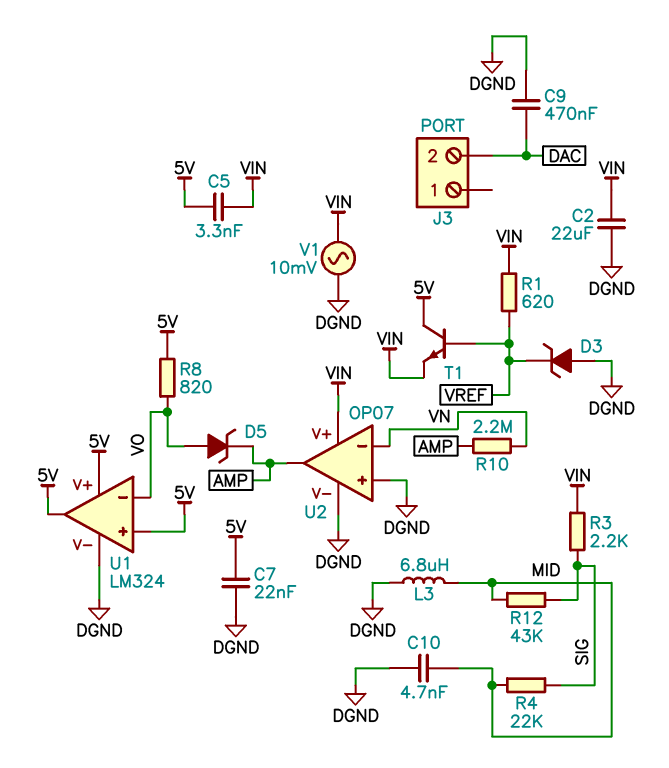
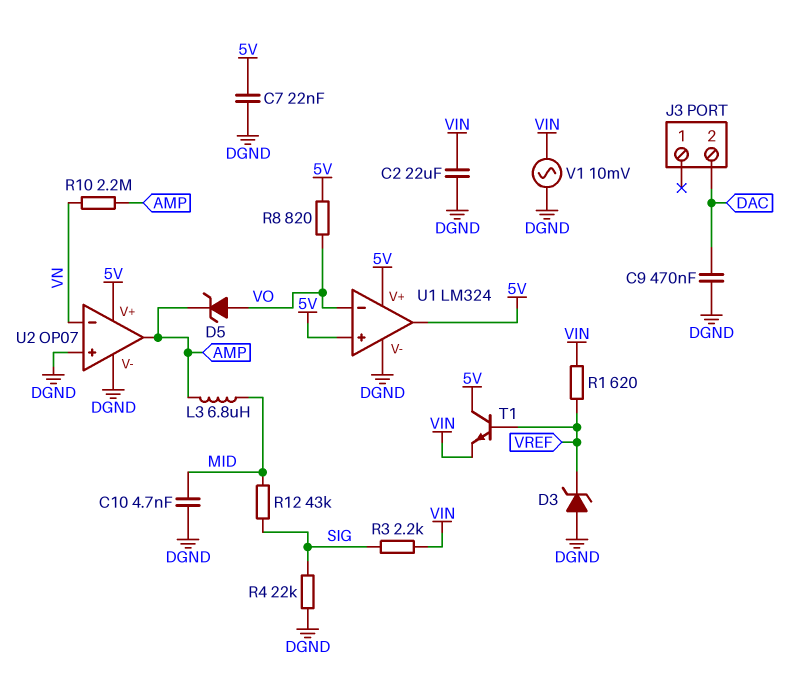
C5: 3.3nF (5V, VIN) -> none
L3: 6.8uH (DGND, MID) -> 6.8uH (AMP, MID)
R4: 22k (MID, SIG) -> 22k (DGND, SIG)
U2 pin V+: VIN -> 5V

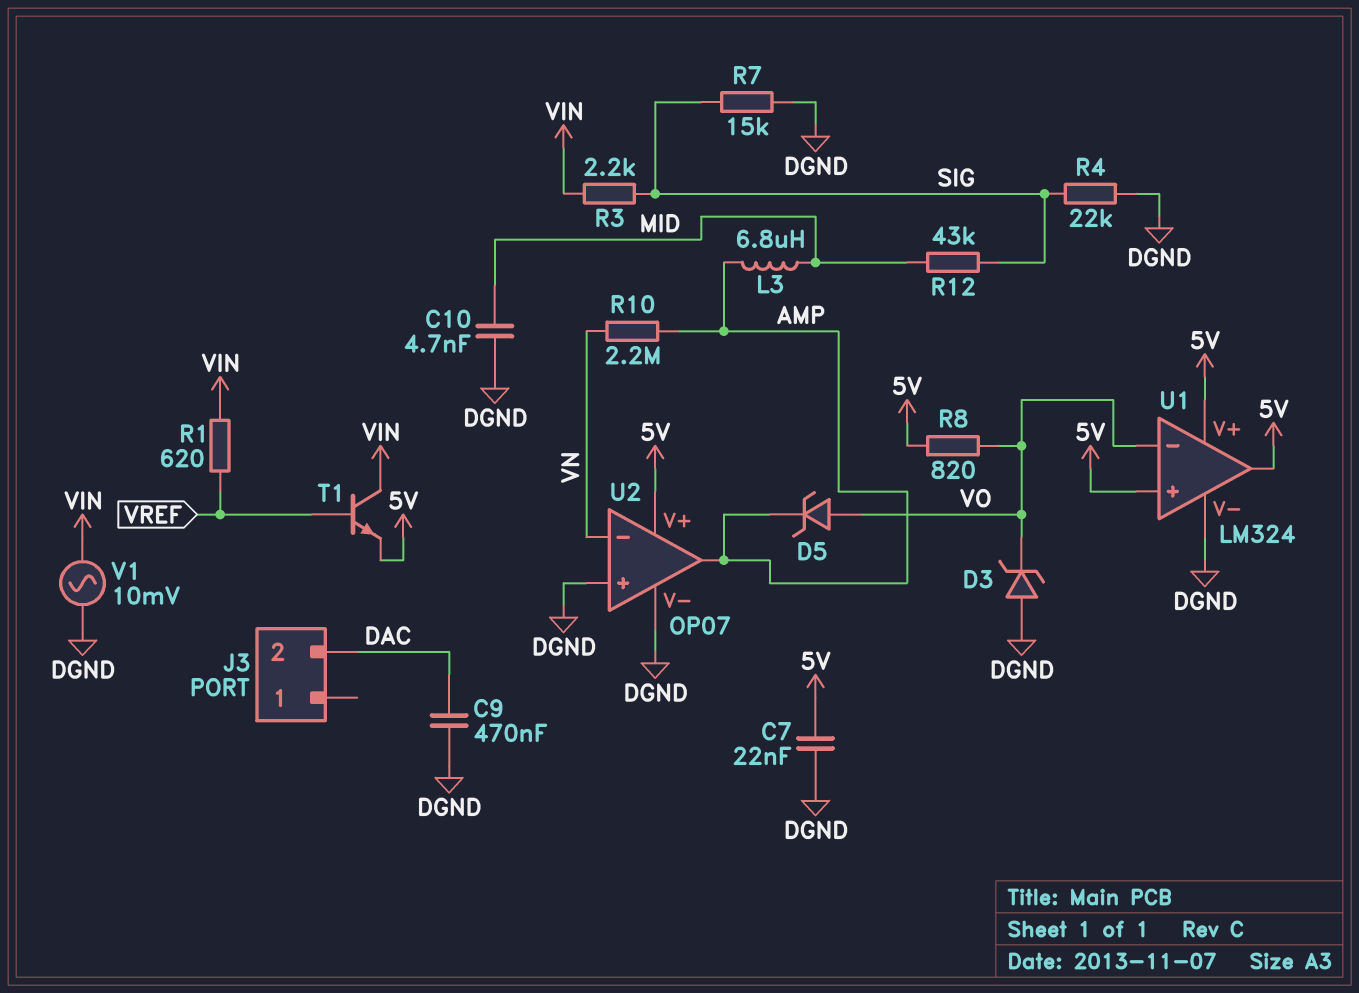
C2: 22uF (DGND, VIN) -> none
D3: zener (A DGND, K VREF) -> zener (A DGND, K VO)
R7: none -> 15k (DGND, SIG)
T1: NPN (B VREF, C 5V, E VIN) -> NPN (B VREF, C VIN, E 5V)

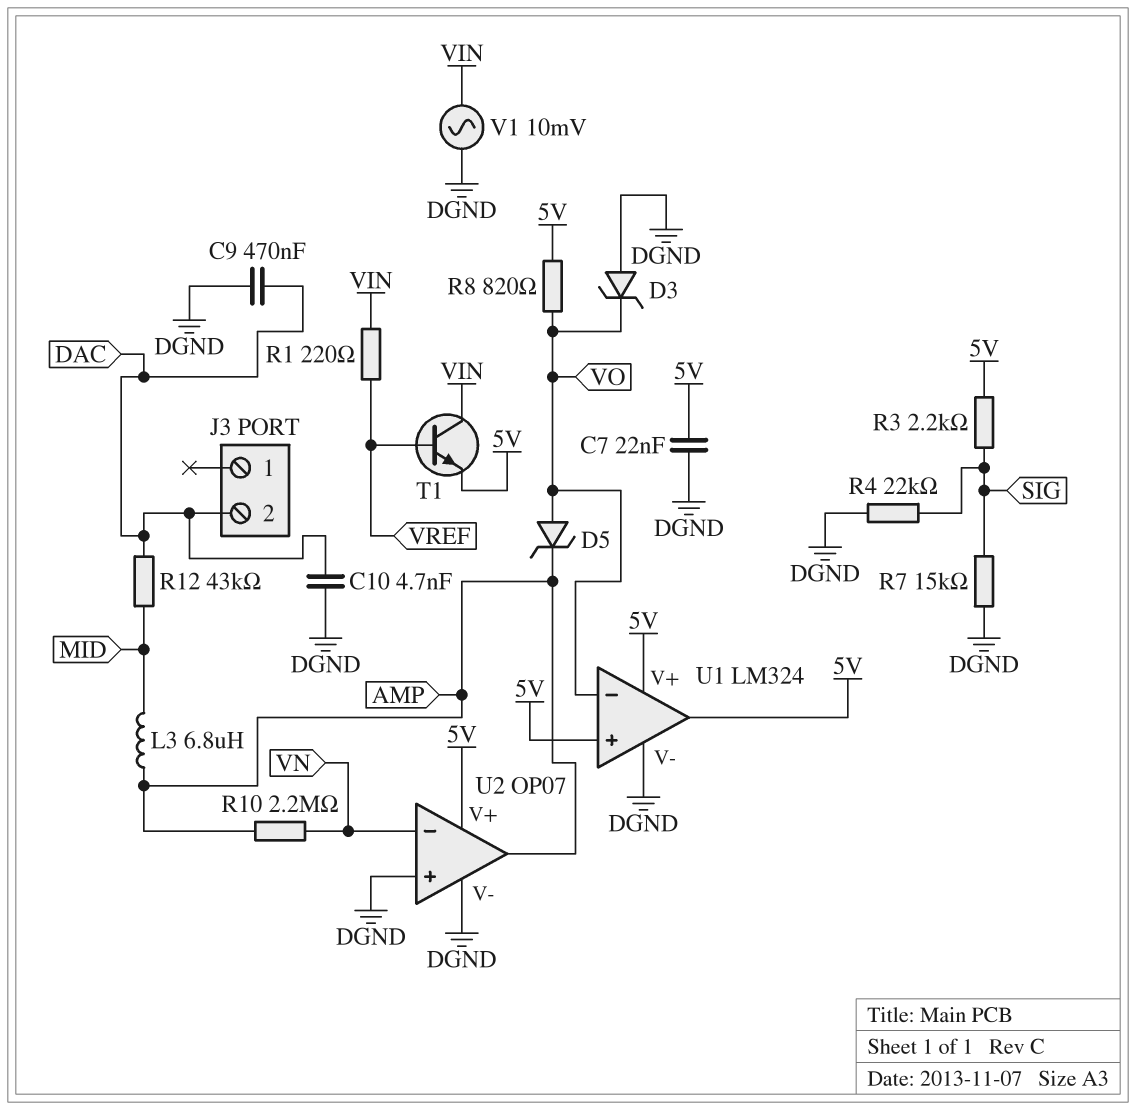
C10: 4.7nF (DGND, MID) -> 4.7nF (DAC, DGND)
R1: 620 (VIN, VREF) -> 220 (VIN, VREF)
R3: 2.2k (SIG, VIN) -> 2.2k (5V, SIG)
R12: 43k (MID, SIG) -> 43k (DAC, MID)

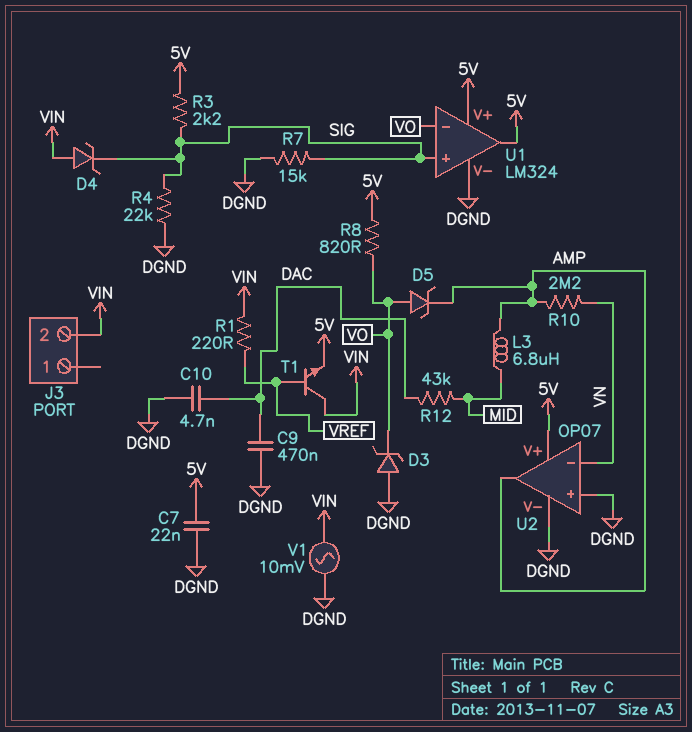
D4: none -> zener (A VIN, K SIG)
J3 pin 2: DAC -> VIN
U1 pin in+: 5V -> SIG

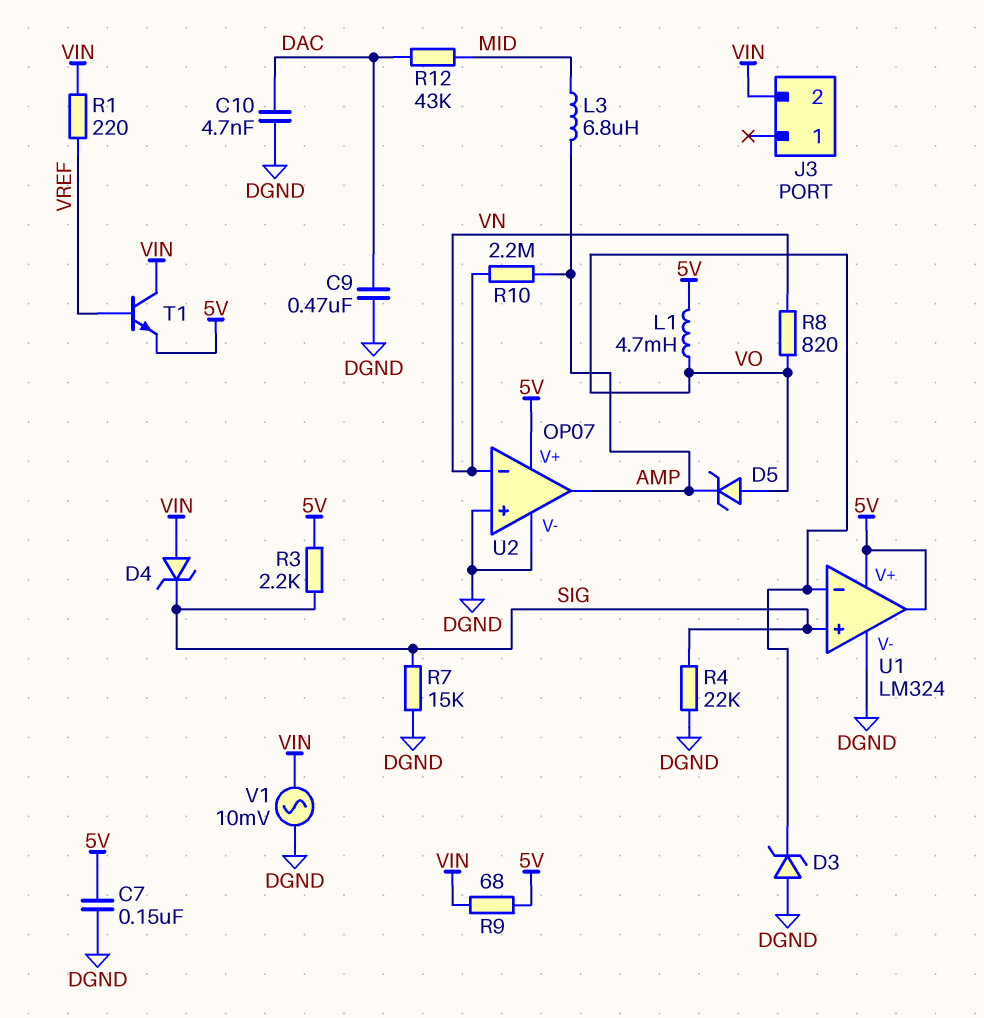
C7: 22nF (5V, DGND) -> 150nF (5V, DGND)
L1: none -> 4.7mH (5V, VO)
R8: 820 (5V, VO) -> 820 (VN, VO)
R9: none -> 68 (5V, VIN)

